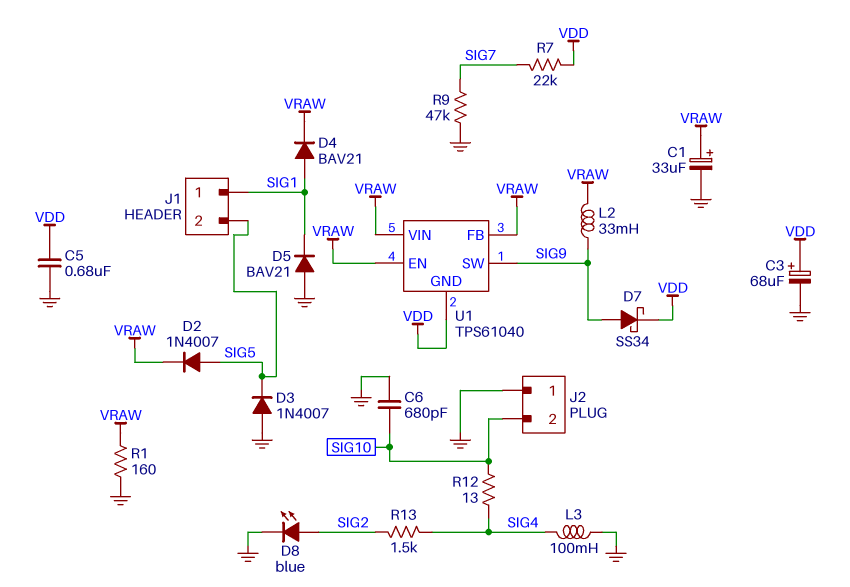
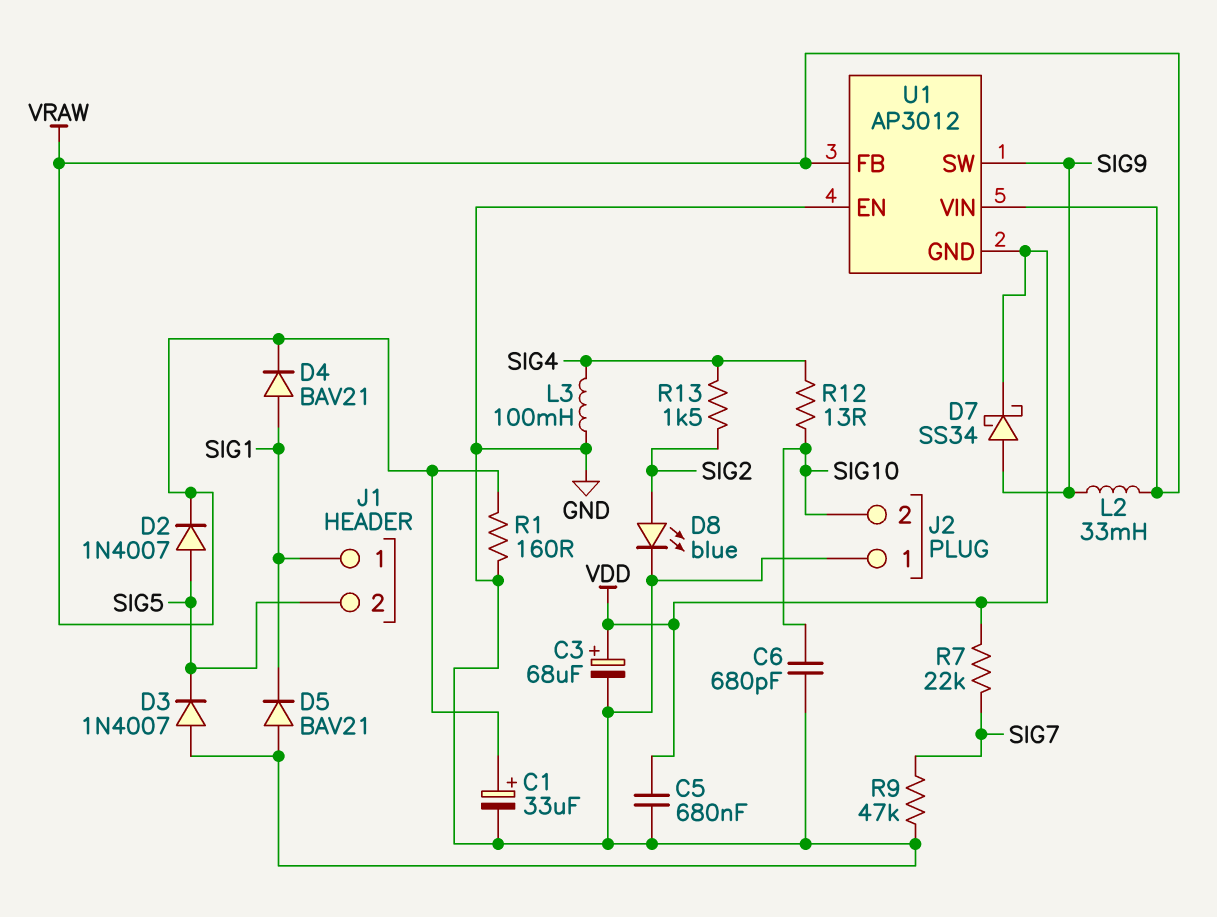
U1: TPS61040 -> AP3012
U1 pin EN: VRAW -> GND

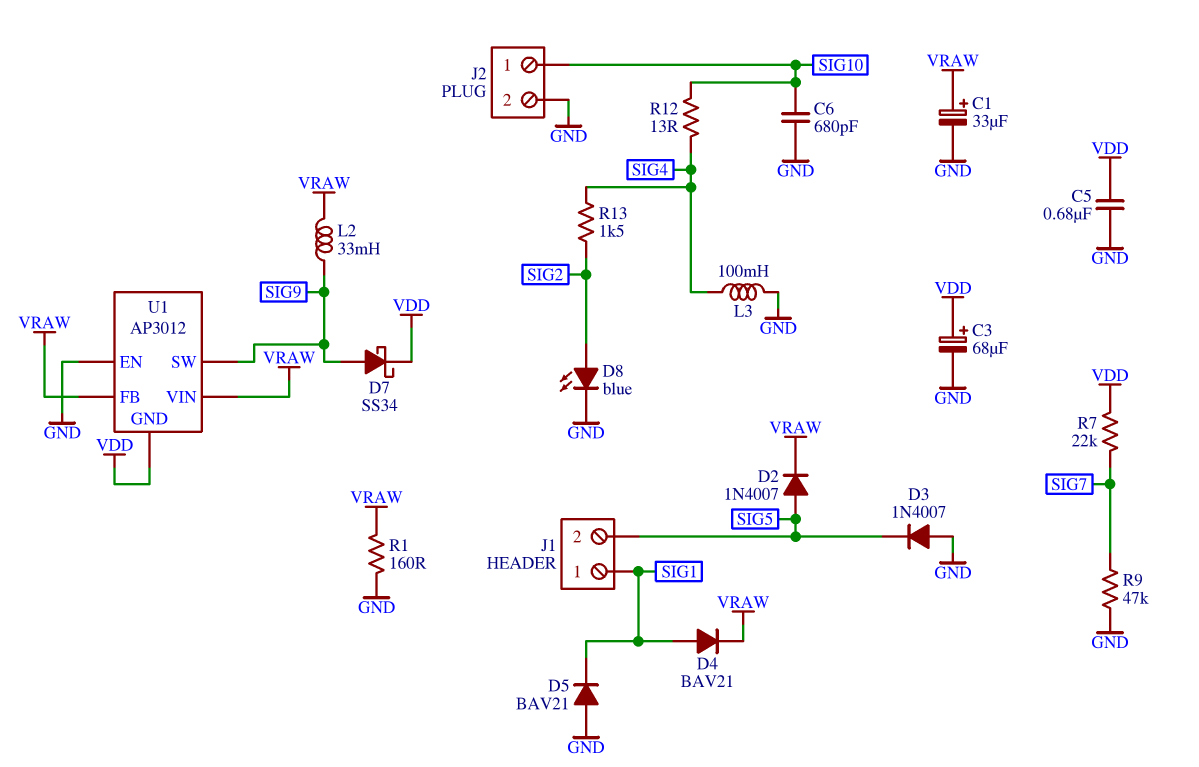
J2 pin 1: GND -> SIG10
J2 pin 2: SIG10 -> GND

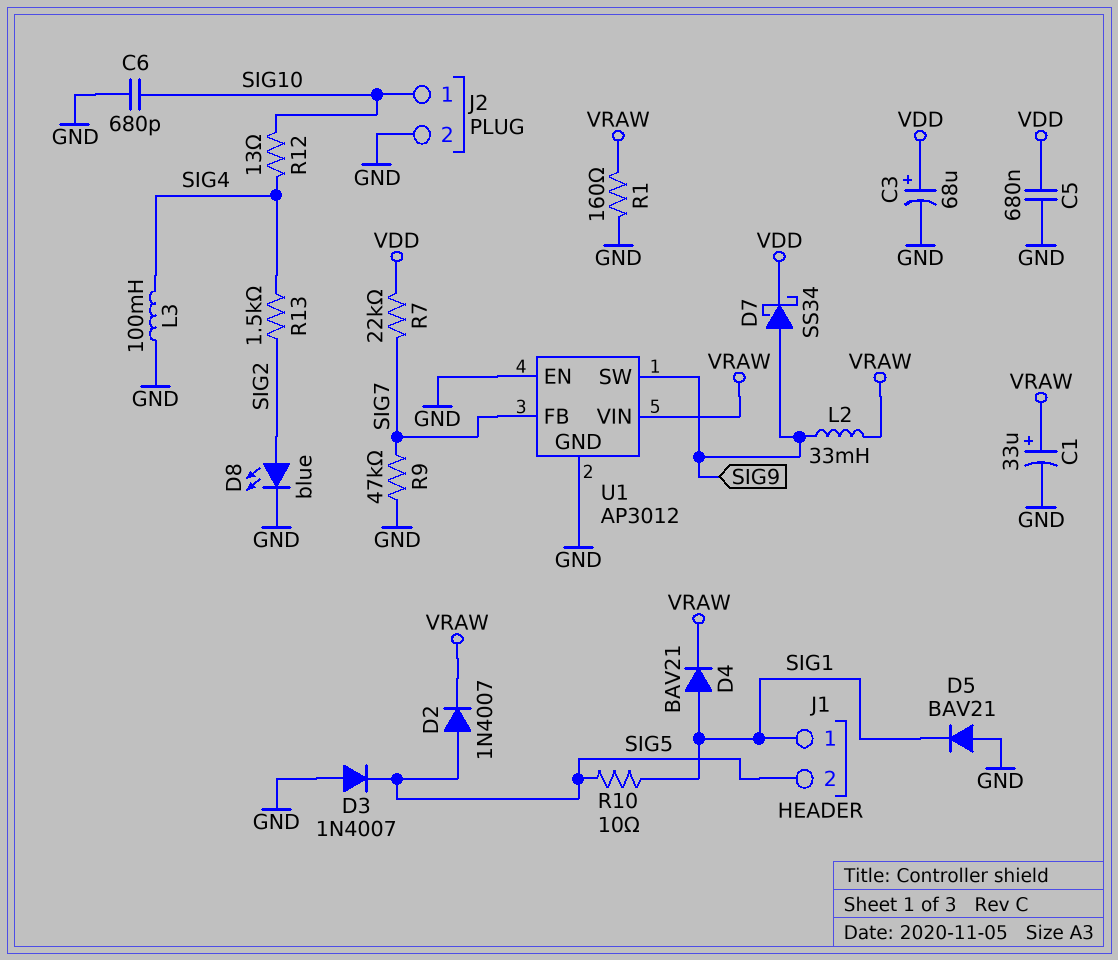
R10: none -> 10 (SIG1, SIG5)
U1 pin FB: VRAW -> SIG7
U1 pin GND: VDD -> GND

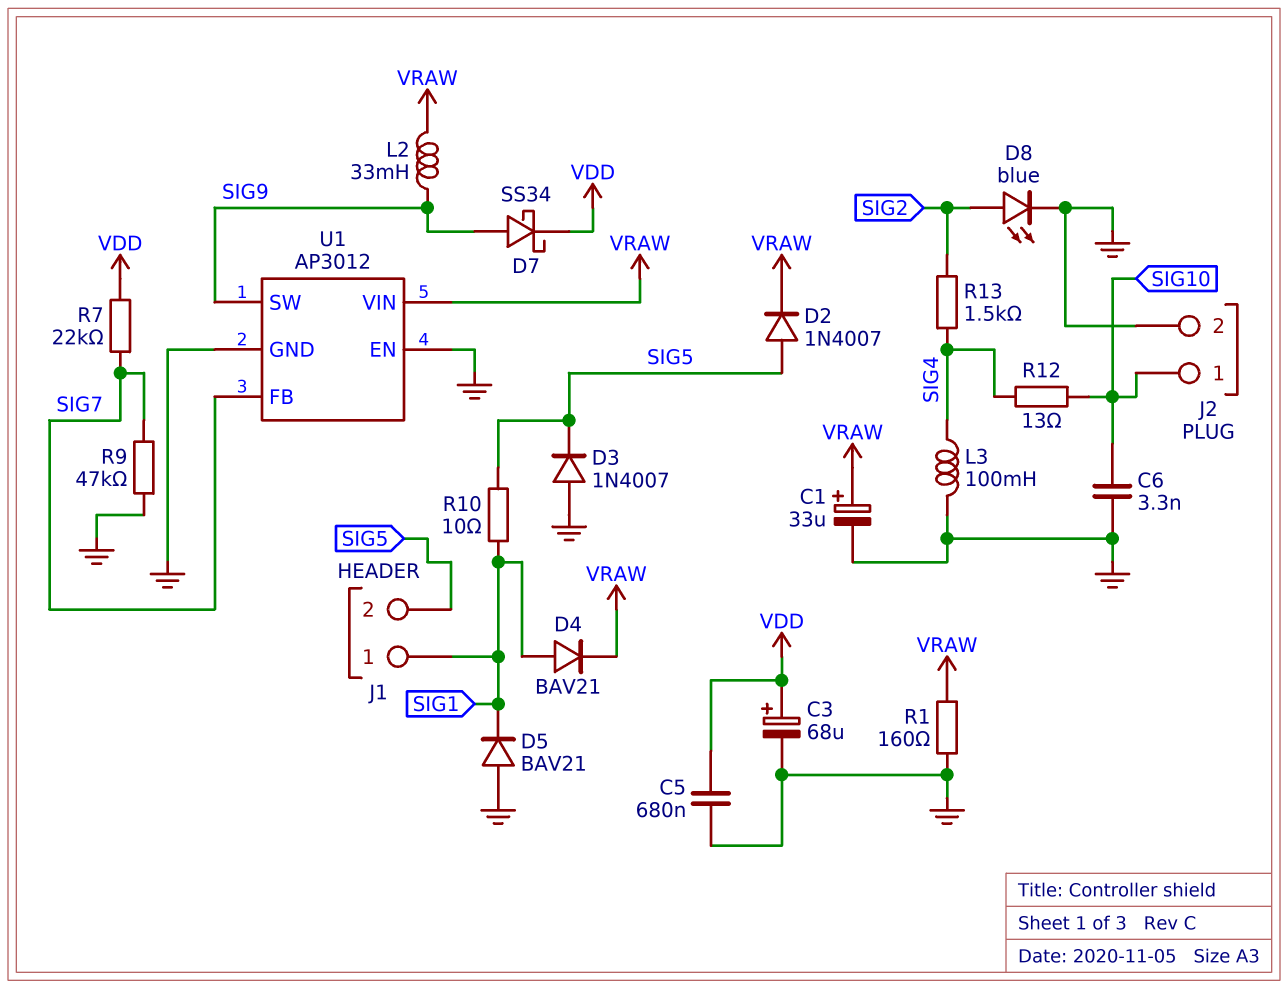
C6: 680pF (GND, SIG10) -> 3.3nF (GND, SIG10)

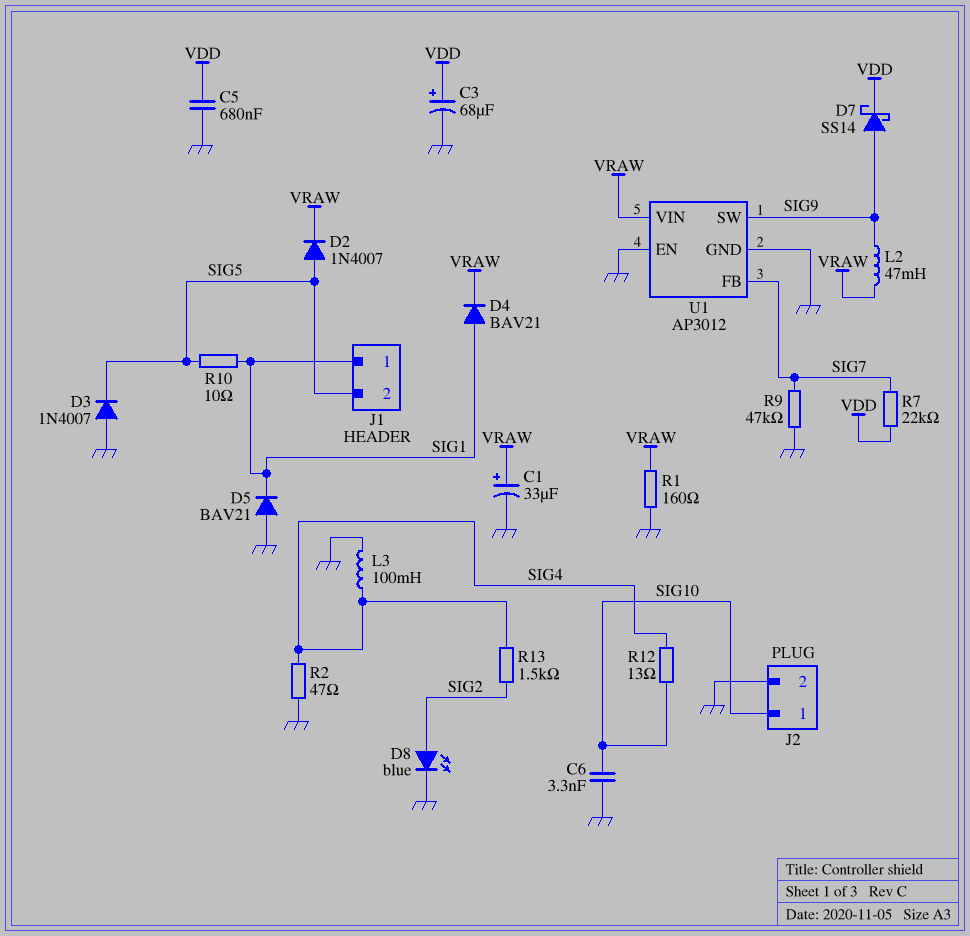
D7: schottky SS34 (A SIG9, K VDD) -> schottky SS14 (A SIG9, K VDD)
L2: 33mH (SIG9, VRAW) -> 47mH (SIG9, VRAW)
R2: none -> 47 (GND, SIG4)

